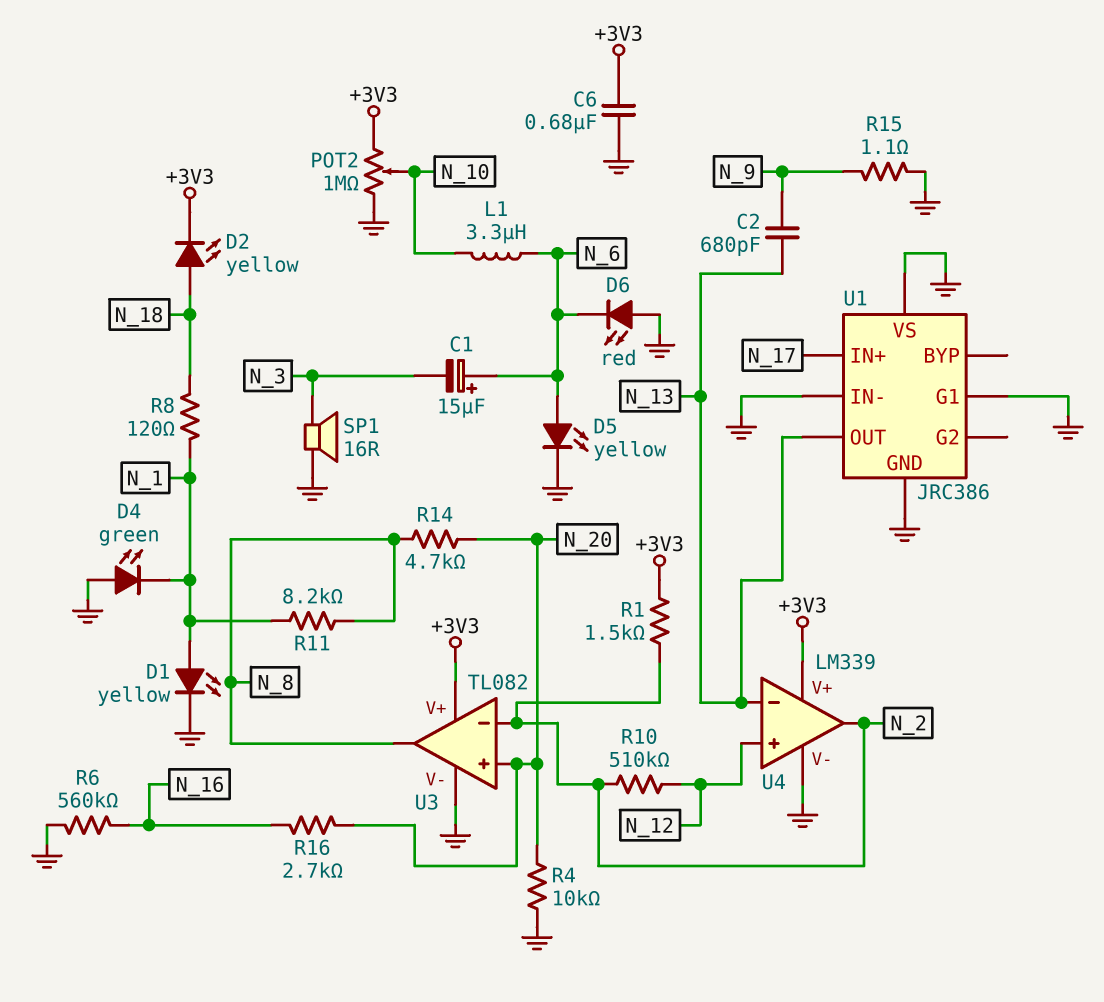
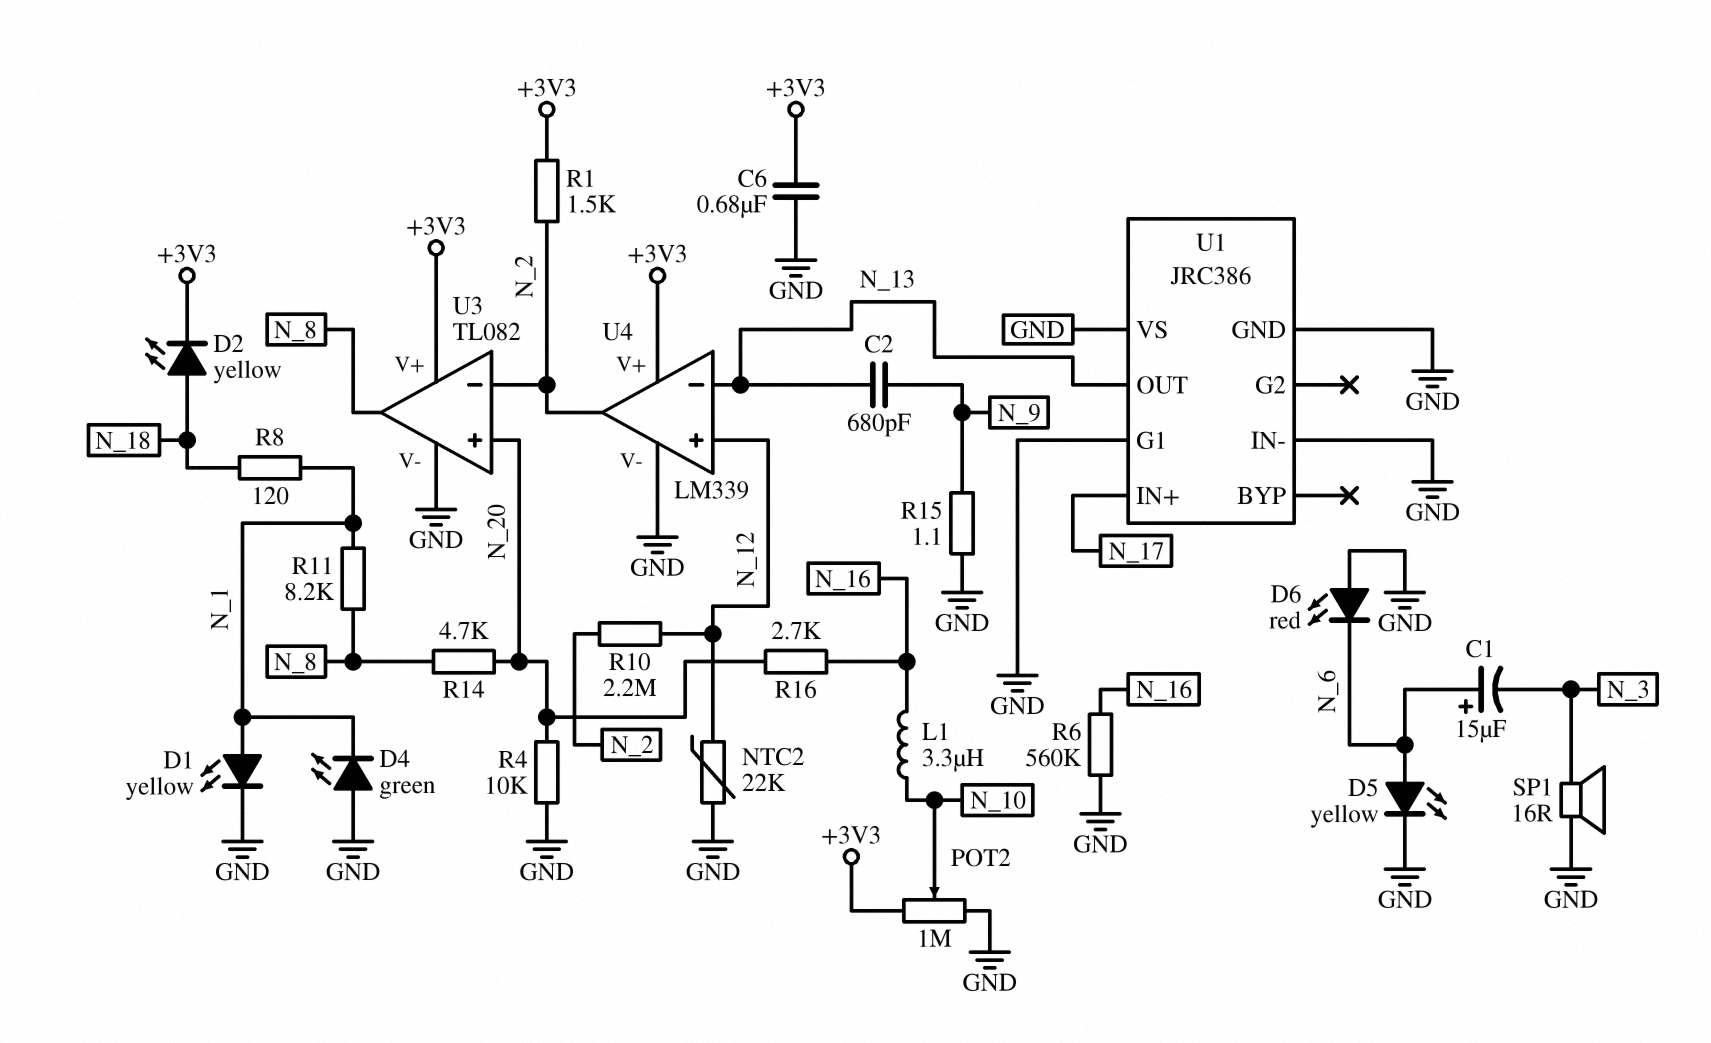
L1: 3.3uH (N_6, N_10) -> 3.3uH (N_10, N_16)
NTC2: none -> 22k (GND, N_12)
R10: 510k (N_2, N_12) -> 2.2M (N_2, N_12)

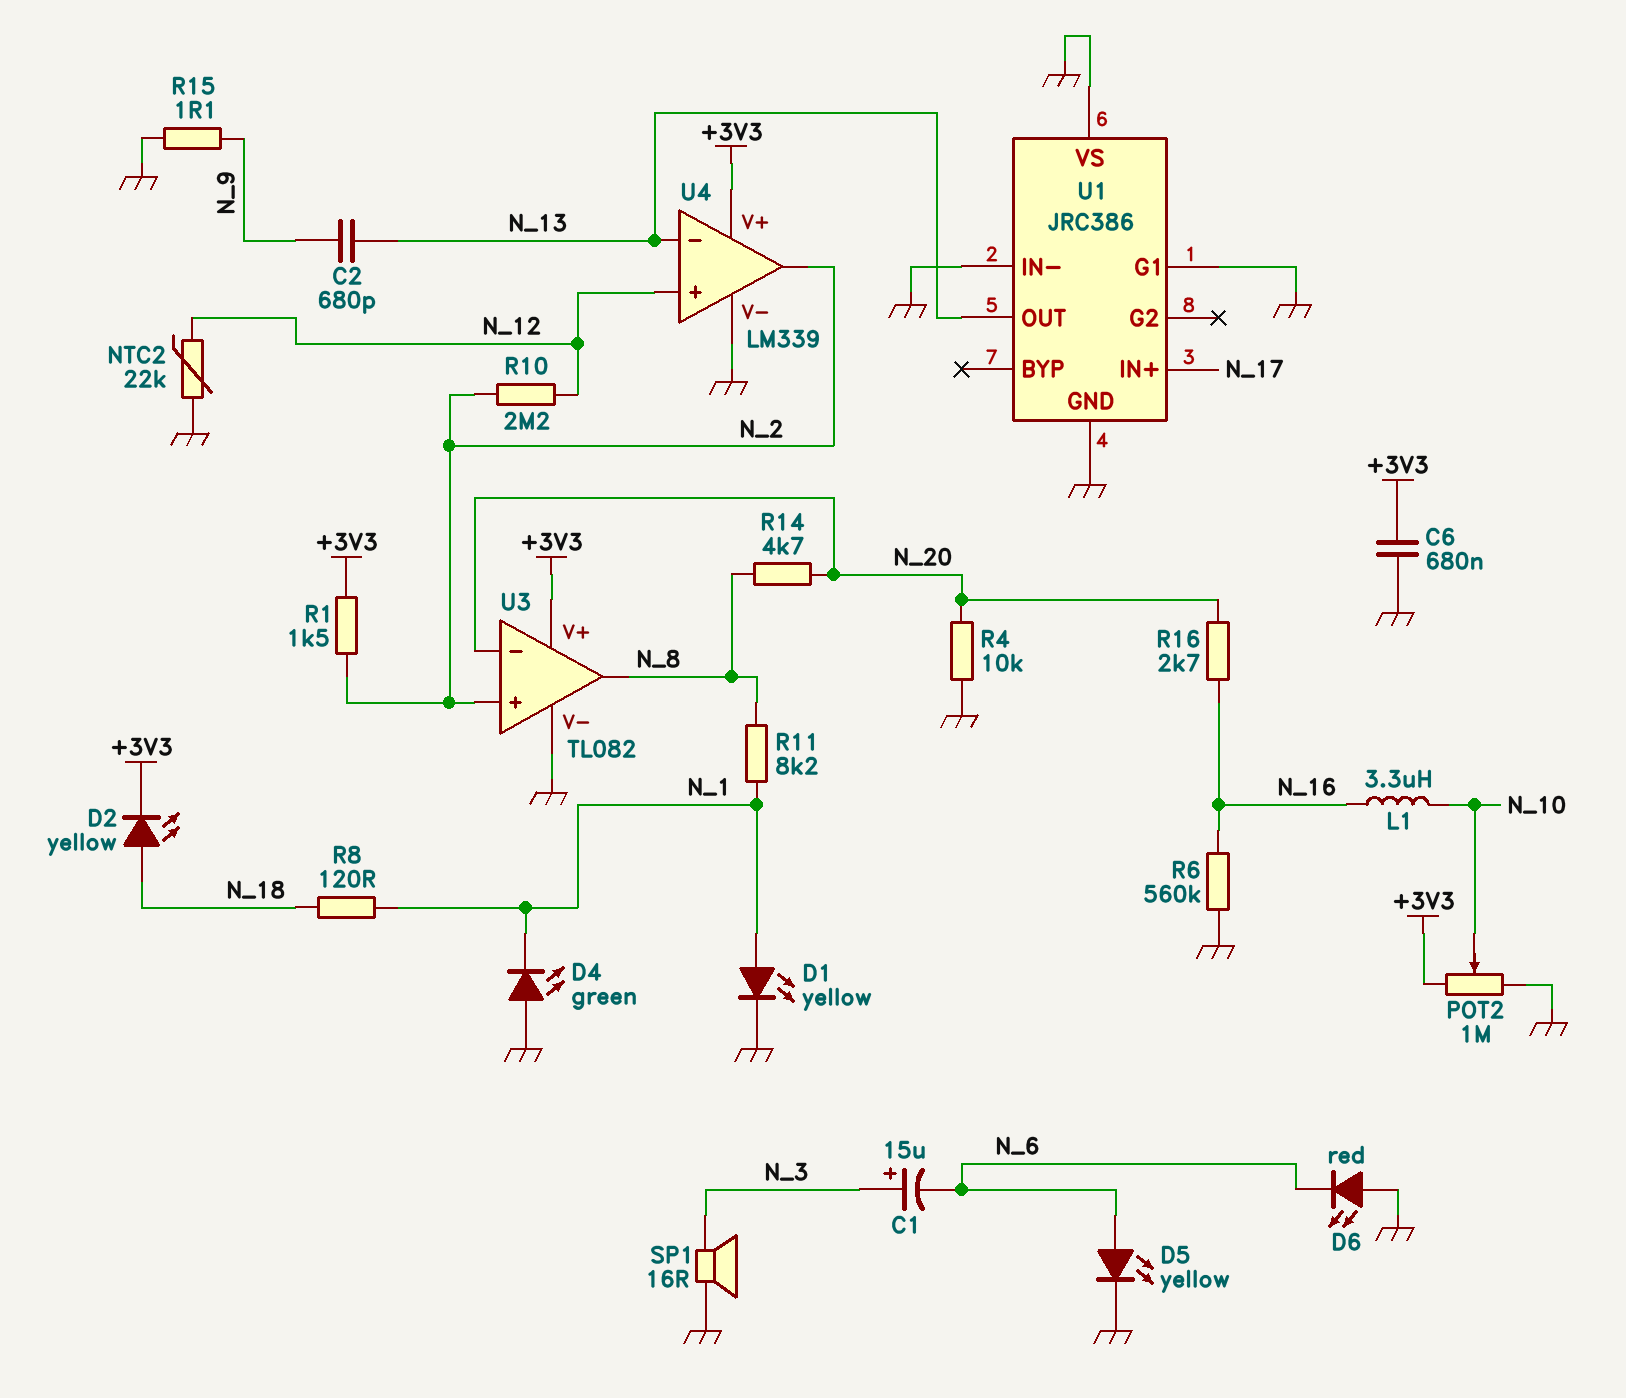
C1: 15uF (plus N_6, minus N_3) -> 15uF (plus N_3, minus N_6)
U3 pin in+: N_20 -> N_2
U3 pin in-: N_2 -> N_20

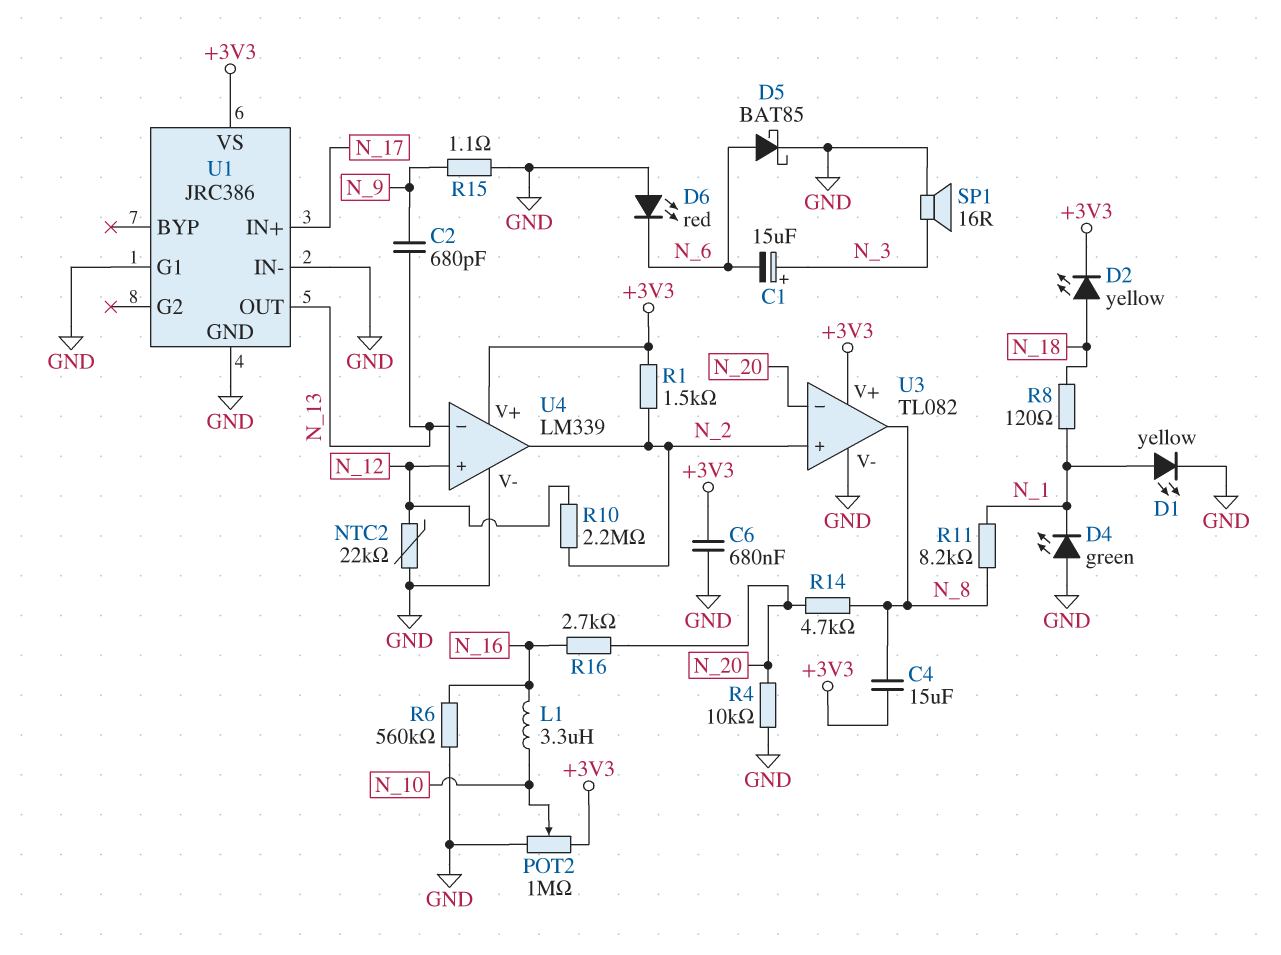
C4: none -> 15uF (+3V3, N_8)
D5: LED yellow (A N_6, K GND) -> schottky BAT85 (A N_6, K GND)
U1 pin VS: GND -> +3V3

